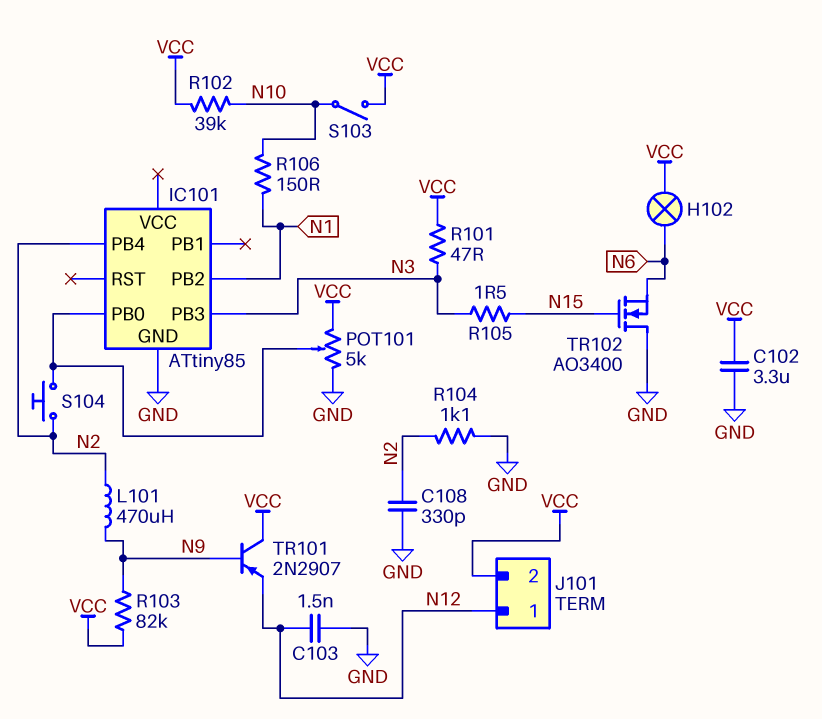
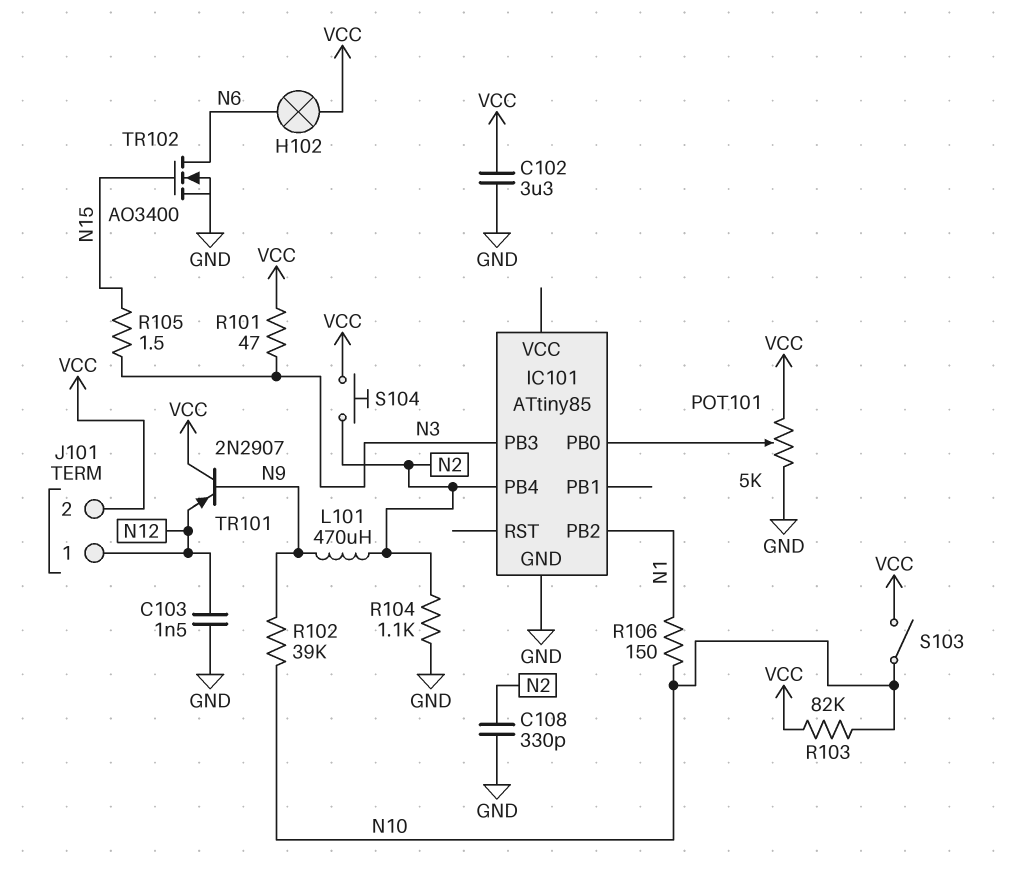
R102: 39k (N10, VCC) -> 39k (N9, N10)
R103: 82k (N9, VCC) -> 82k (N10, VCC)
S104: button (IC101/PB0, N2) -> button (N2, VCC)
TR102: NMOS AO3400 (G N15, D GND, S N6) -> NMOS AO3400 (G N15, D N6, S GND)

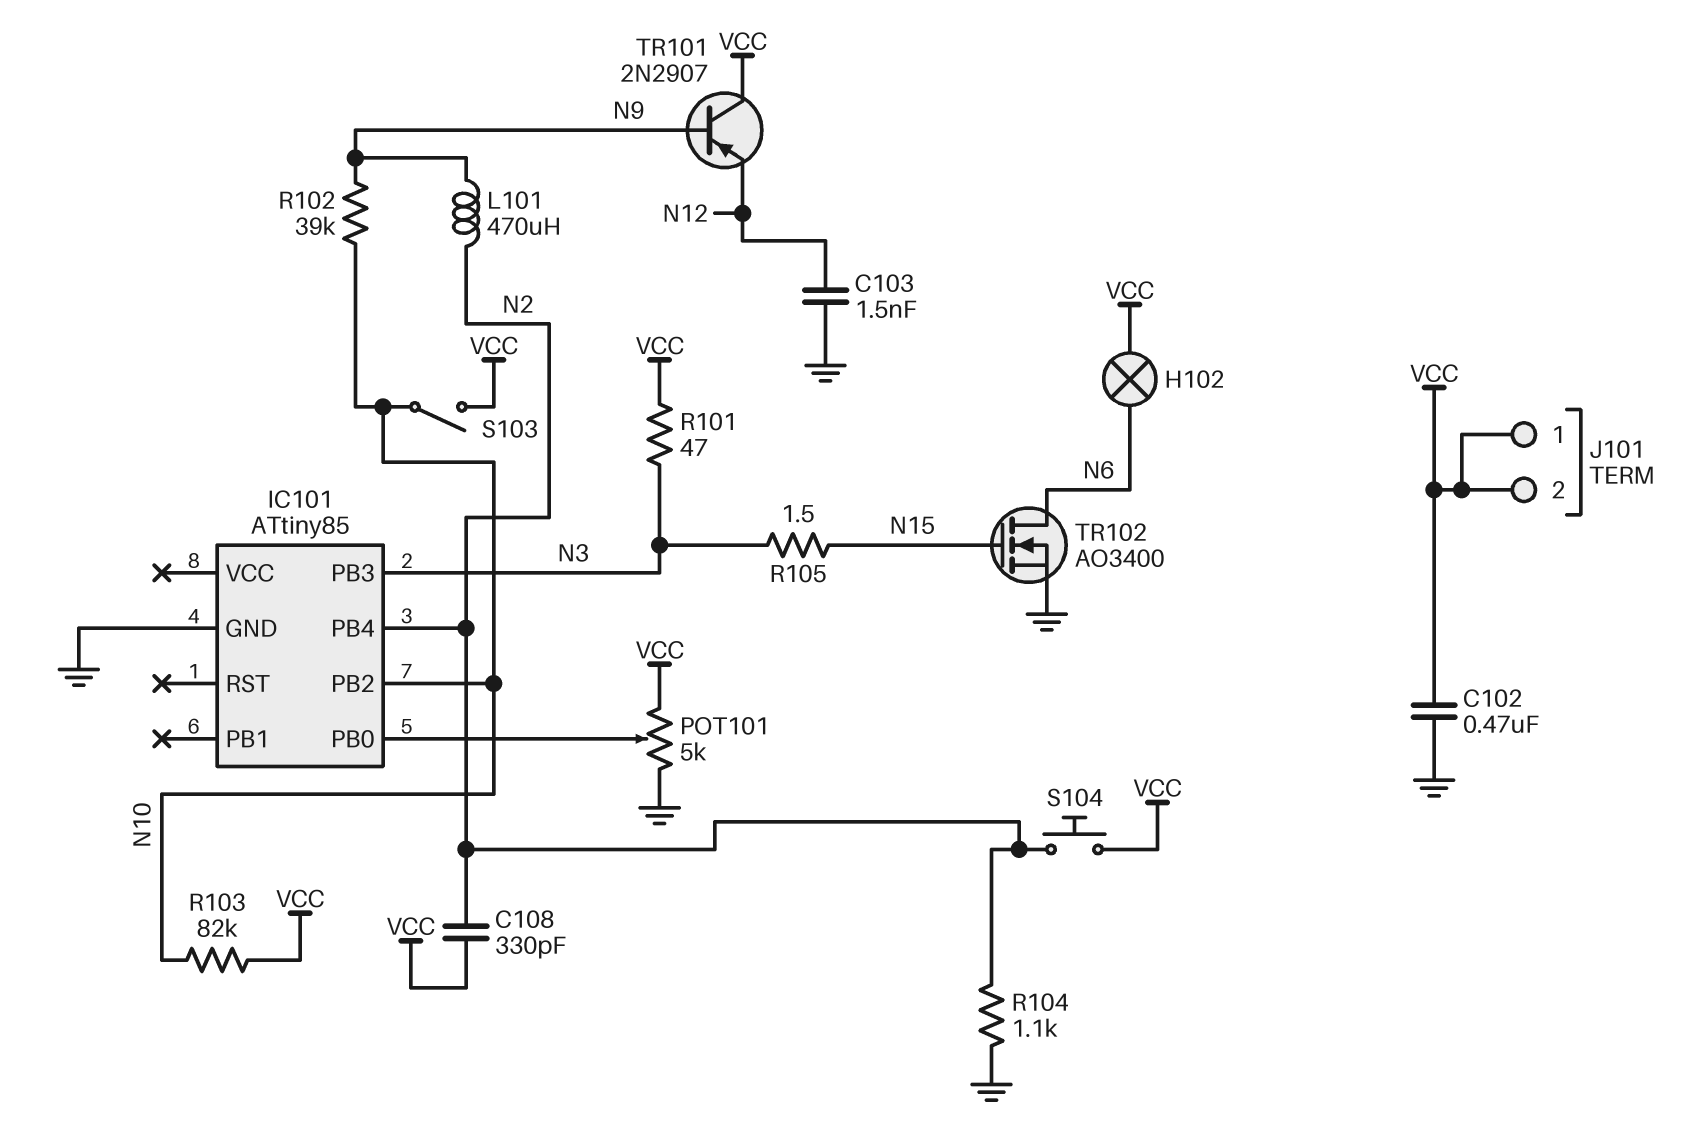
C102: 3.3uF (GND, VCC) -> 470nF (GND, VCC)
C108: 330pF (GND, N2) -> 330pF (N2, VCC)
IC101 pin PB2: N1 -> N10
J101 pin 1: N12 -> VCC
R106: 150 (N1, N10) -> none

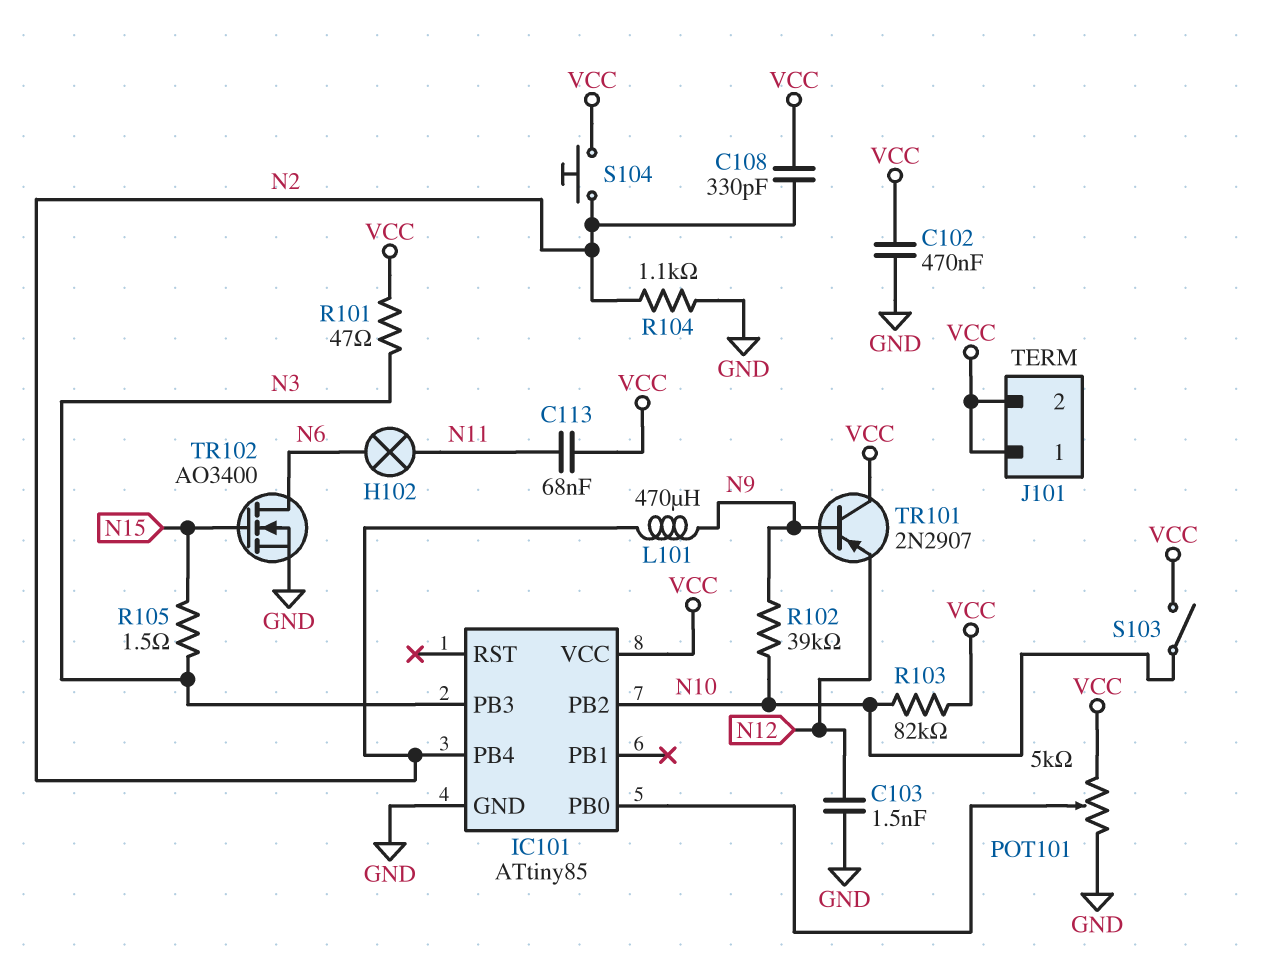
C113: none -> 68nF (N11, VCC)
H102: lamp (N6, VCC) -> lamp (N6, N11)
IC101 pin VCC: none -> VCC

